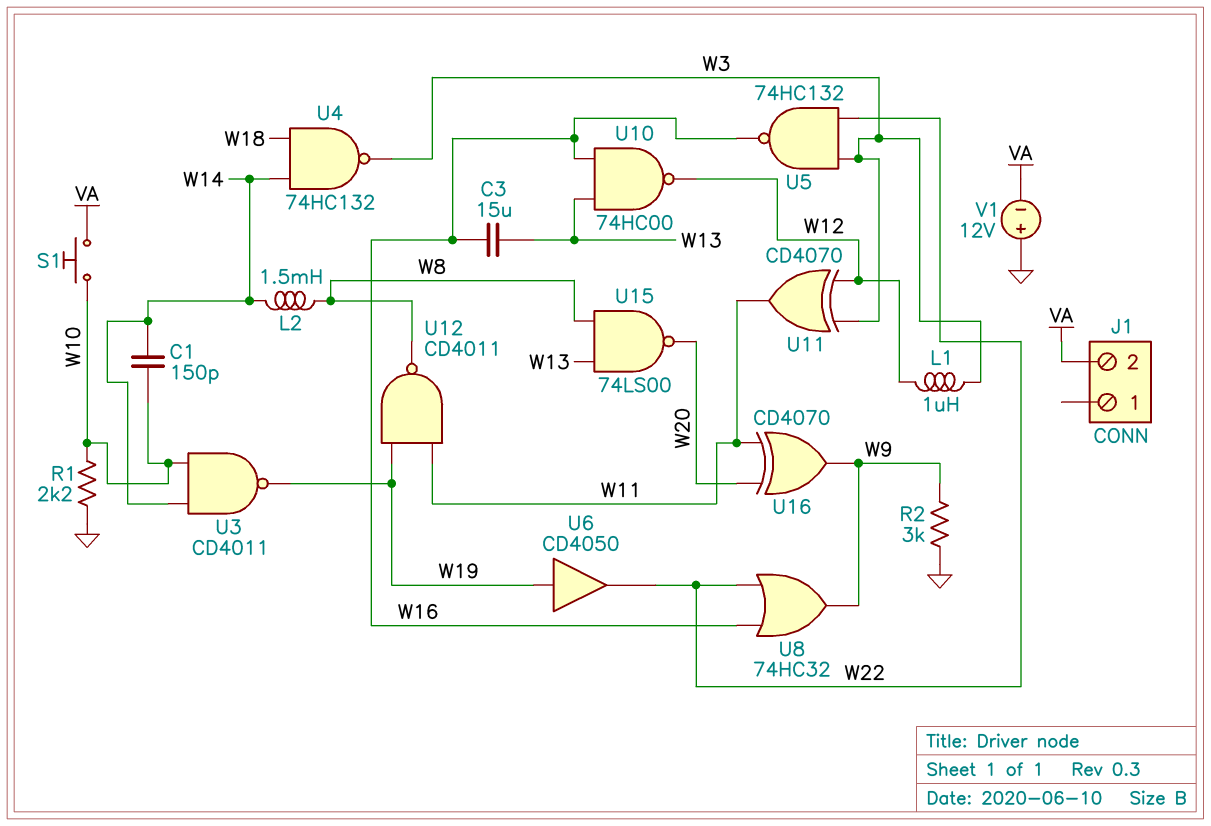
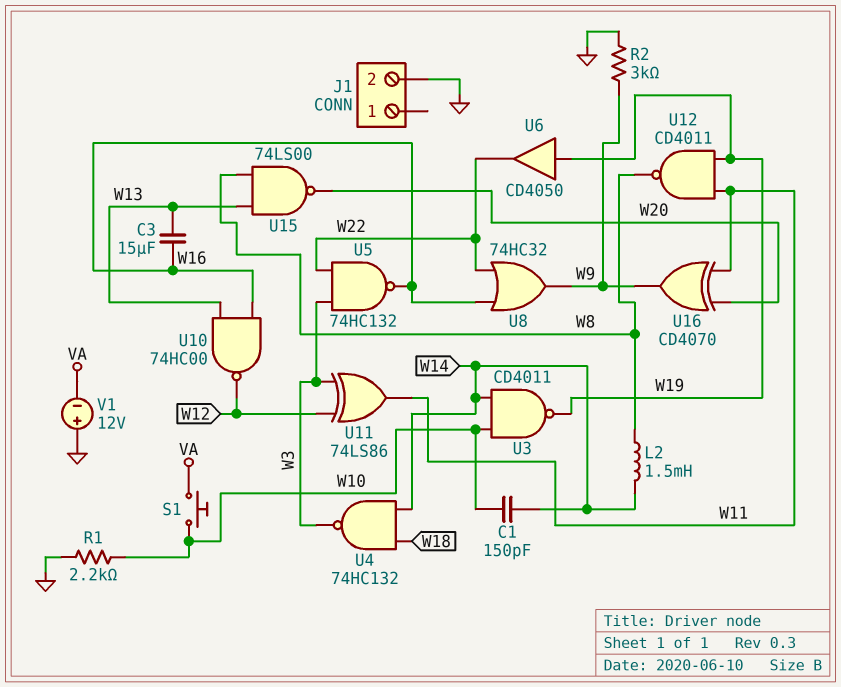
J1 pin 2: VA -> GND
L1: 1uH (W3, W12) -> none
U11: XOR CD4070 (in W3, in W12, out W11) -> XOR 74LS86 (in W3, in W12, out W11)

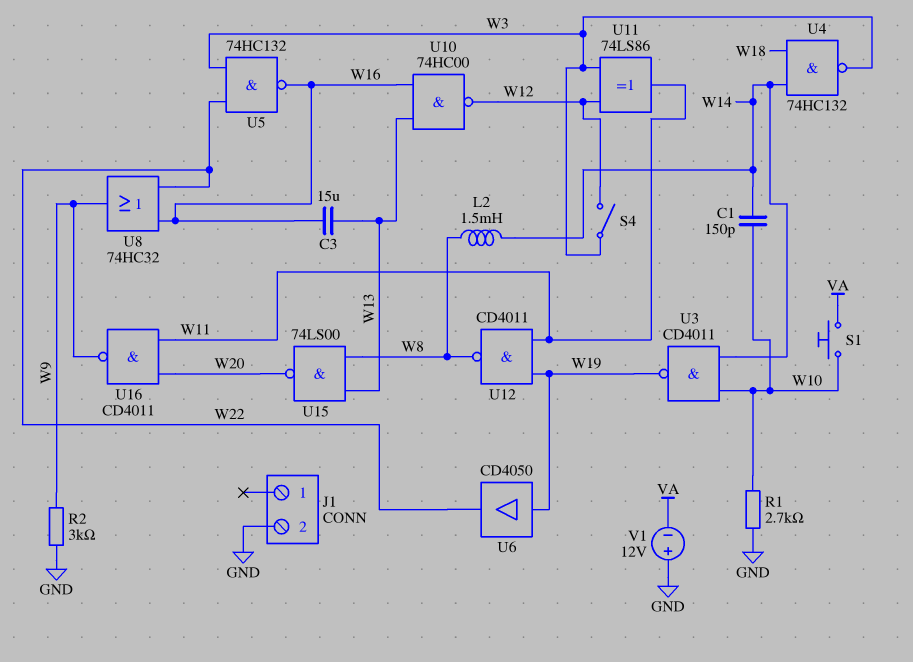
R1: 2.2k (GND, W10) -> 2.7k (GND, W10)
S4: none -> switch (W3, W12)
U16: XOR CD4070 (in W11, in W20, out W9) -> NAND CD4011 (in W11, in W20, out W9)

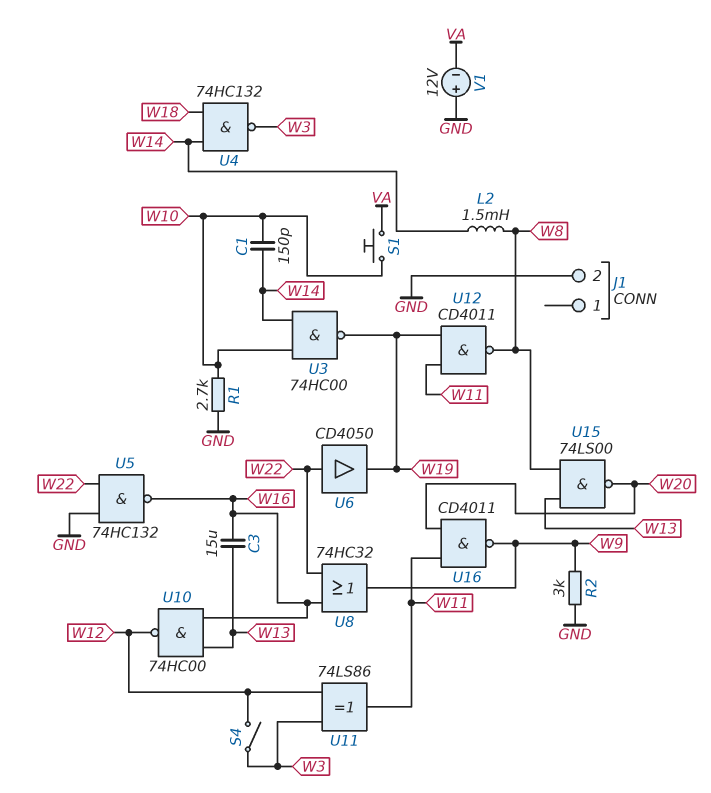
U3: NAND CD4011 (in W10, in W14, out W19) -> NAND 74HC00 (in W10, in W14, out W19)
U5: NAND 74HC132 (in W3, in W22, out W16) -> NAND 74HC132 (in GND, in W22, out W16)
U6: buffer CD4050 (in W19, out W22) -> buffer CD4050 (in W22, out W19)

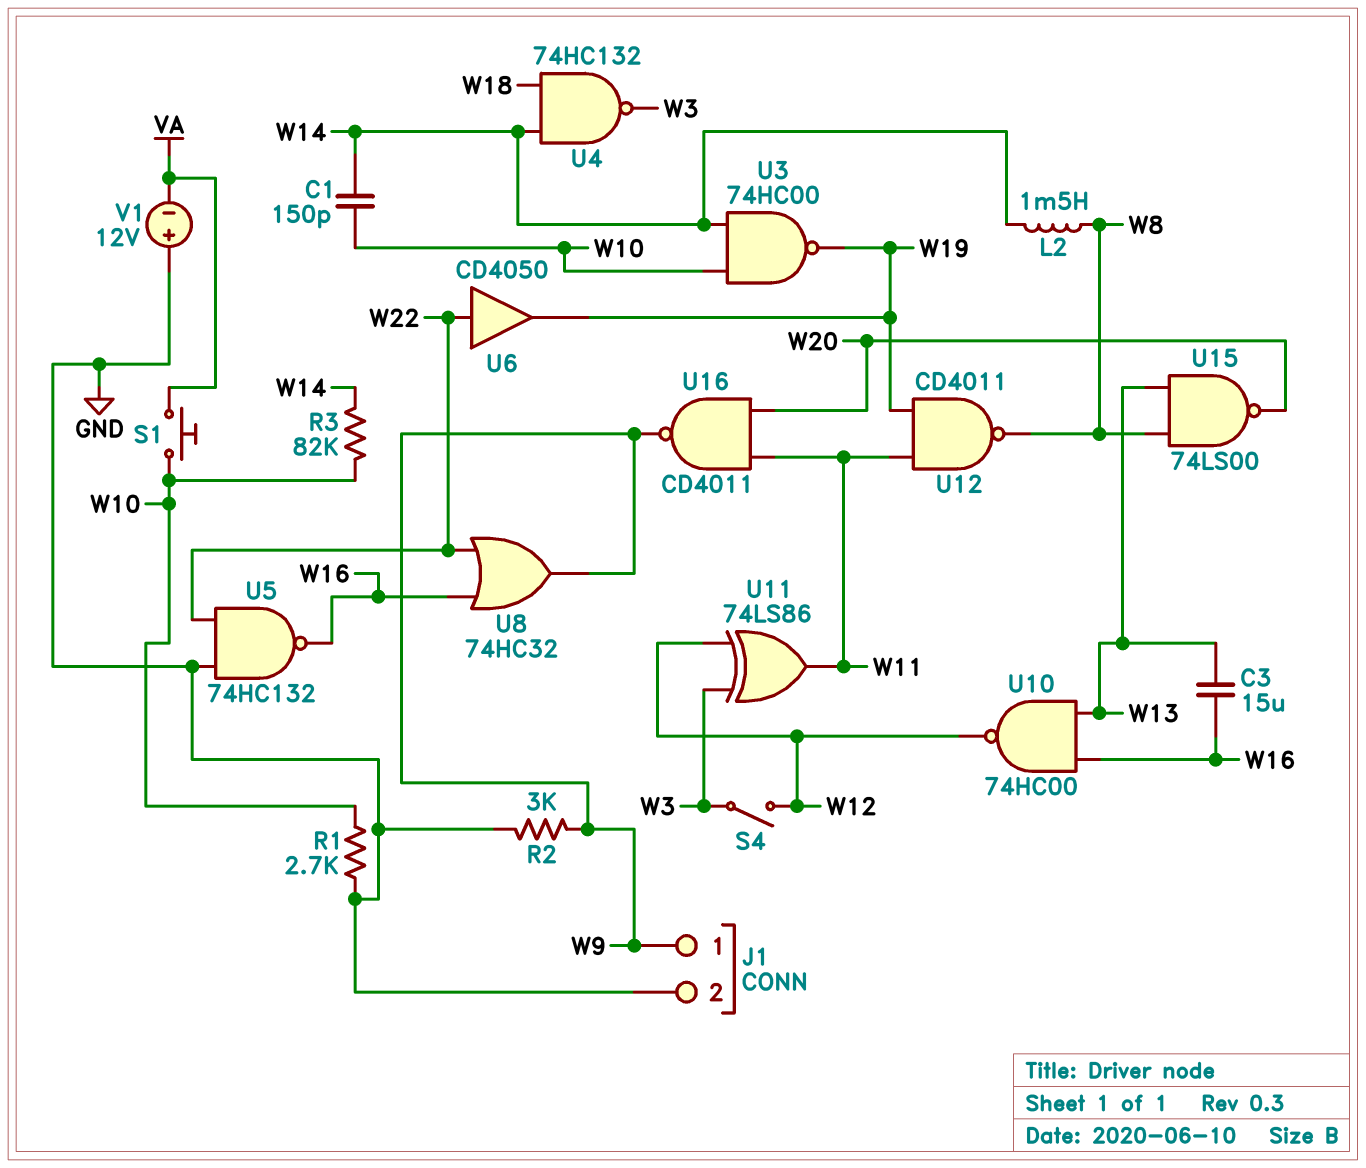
J1 pin 1: none -> W9
R3: none -> 82k (W10, W14)

